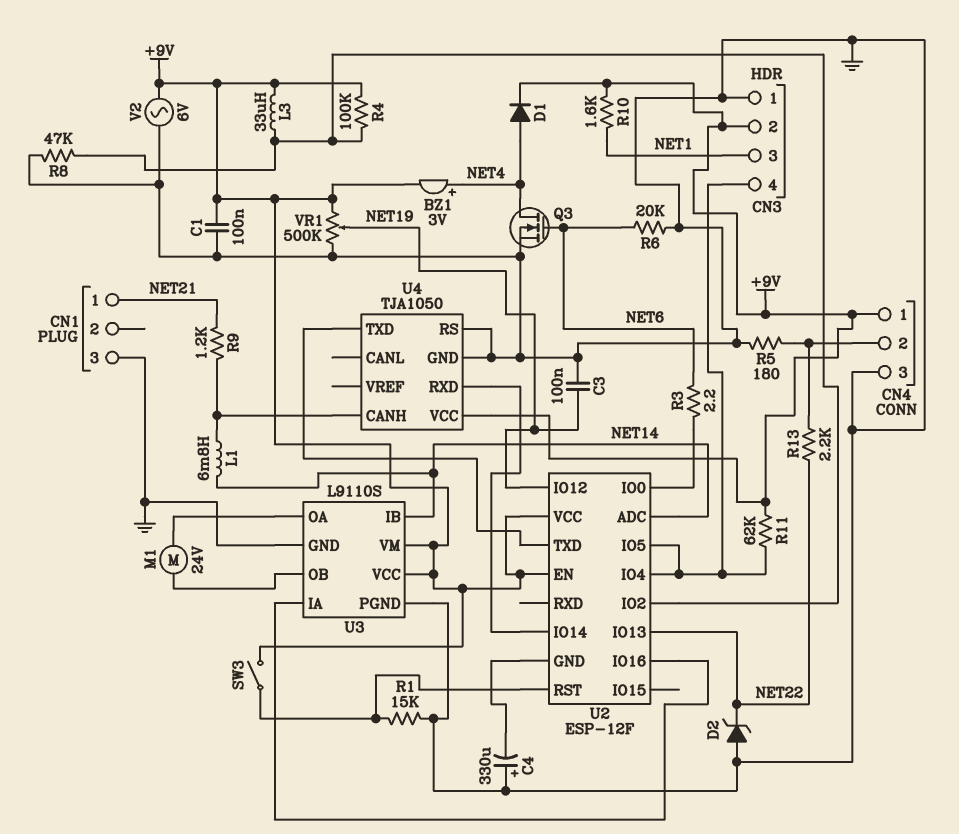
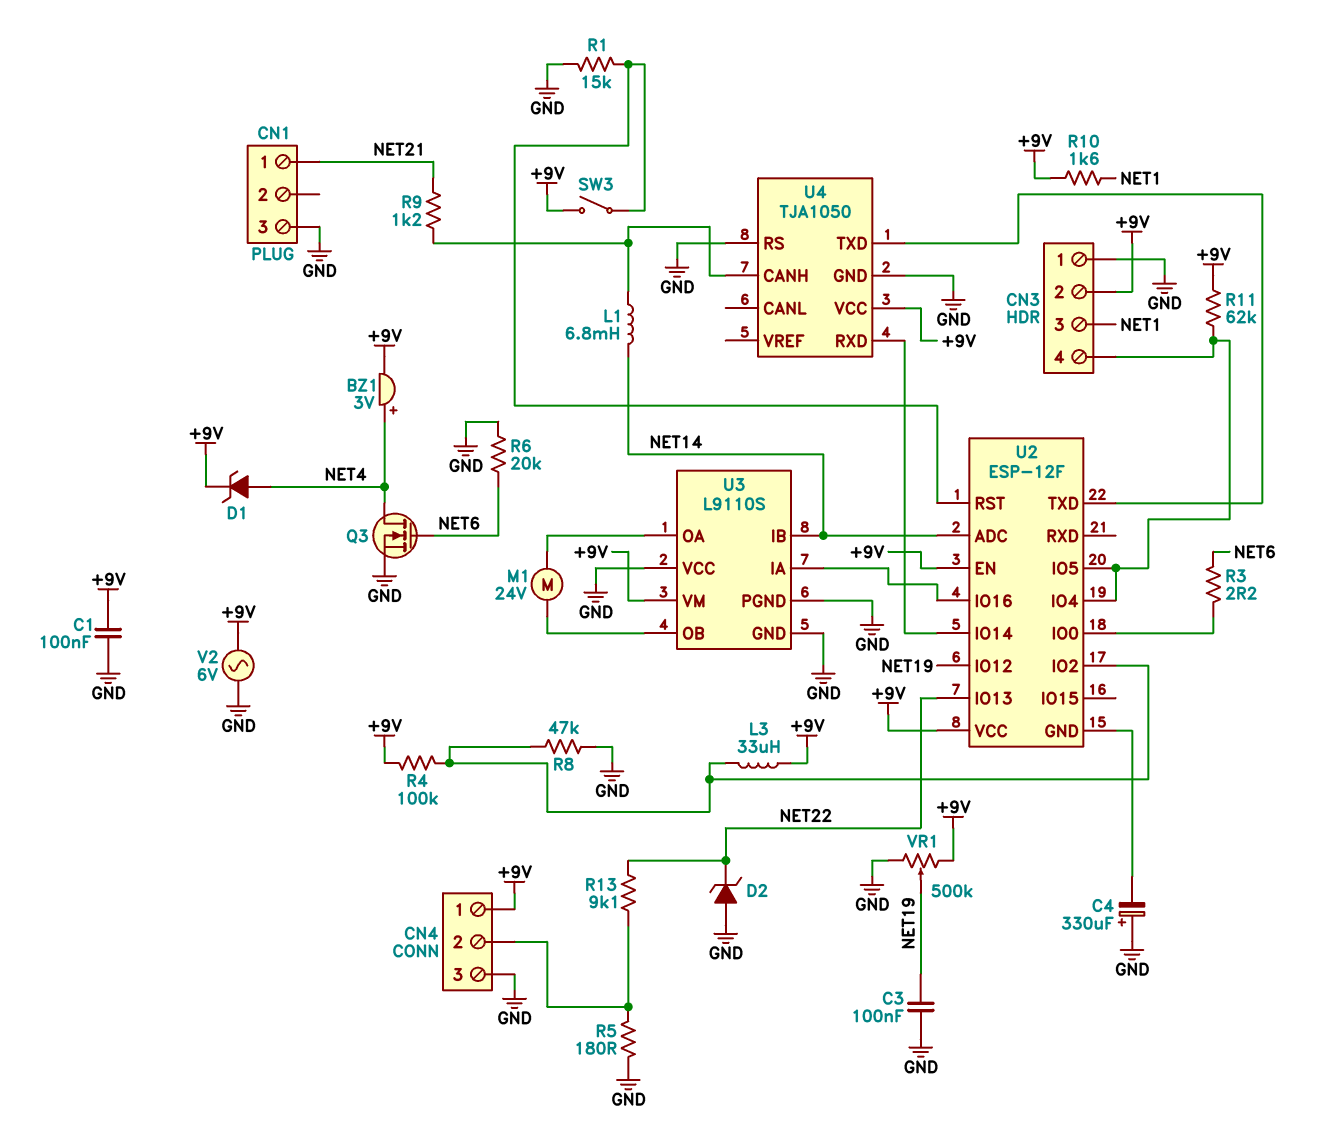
D1: diode (A NET4, K +9V) -> zener (A NET4, K +9V)
R13: 2.2k (CN4/2, NET22) -> 9.1k (CN4/2, NET22)
U3 pin VCC: +9V -> GND

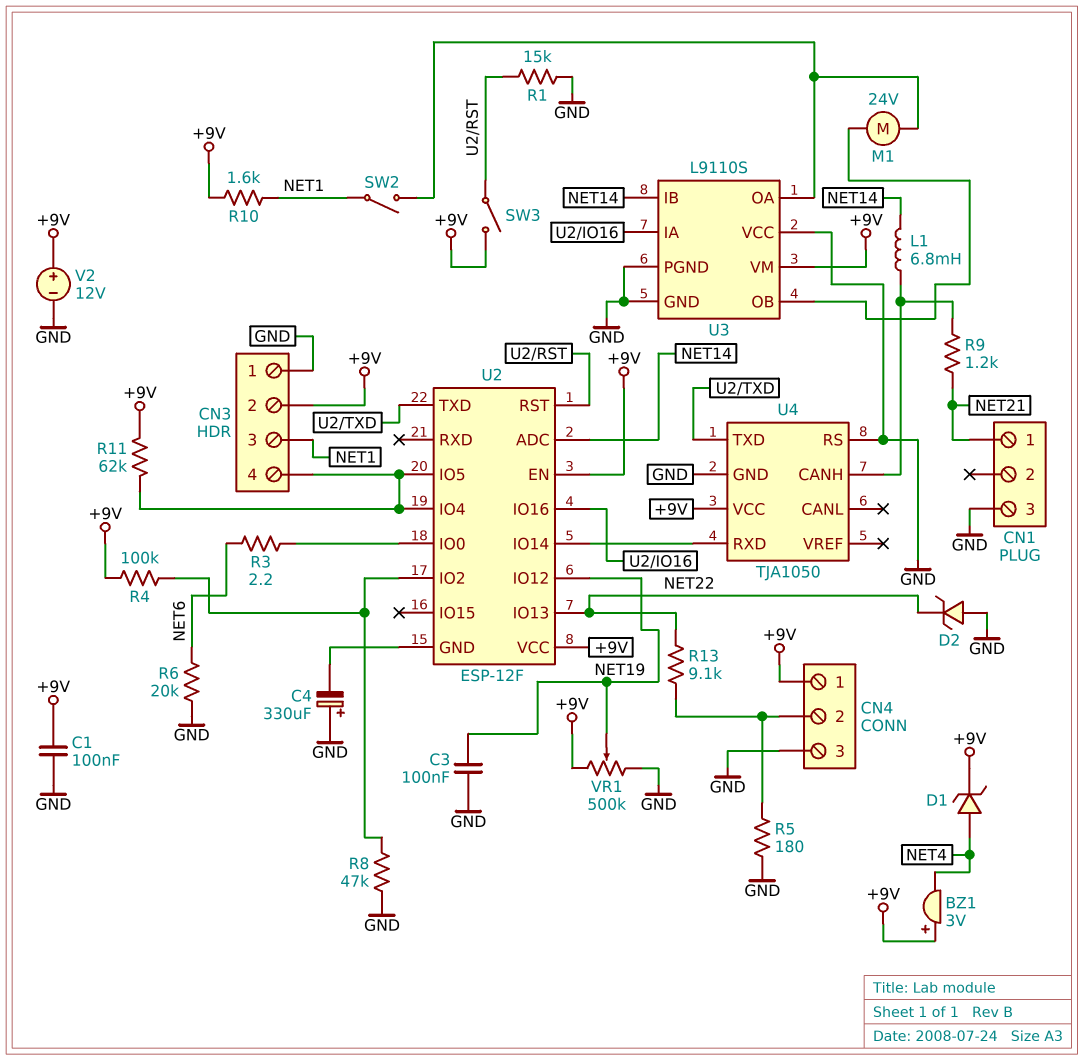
BZ1: buzzer 3V (plus NET4, minus +9V) -> buzzer 3V (plus +9V, minus NET4)
L3: 33uH (+9V, U2/IO2) -> none
Q3: NMOS (G NET6, D NET4, S GND) -> none
SW2: none -> switch (NET1, U3/OA)
V2: AC 6V (+9V, GND) -> 12V (plus +9V, minus GND)

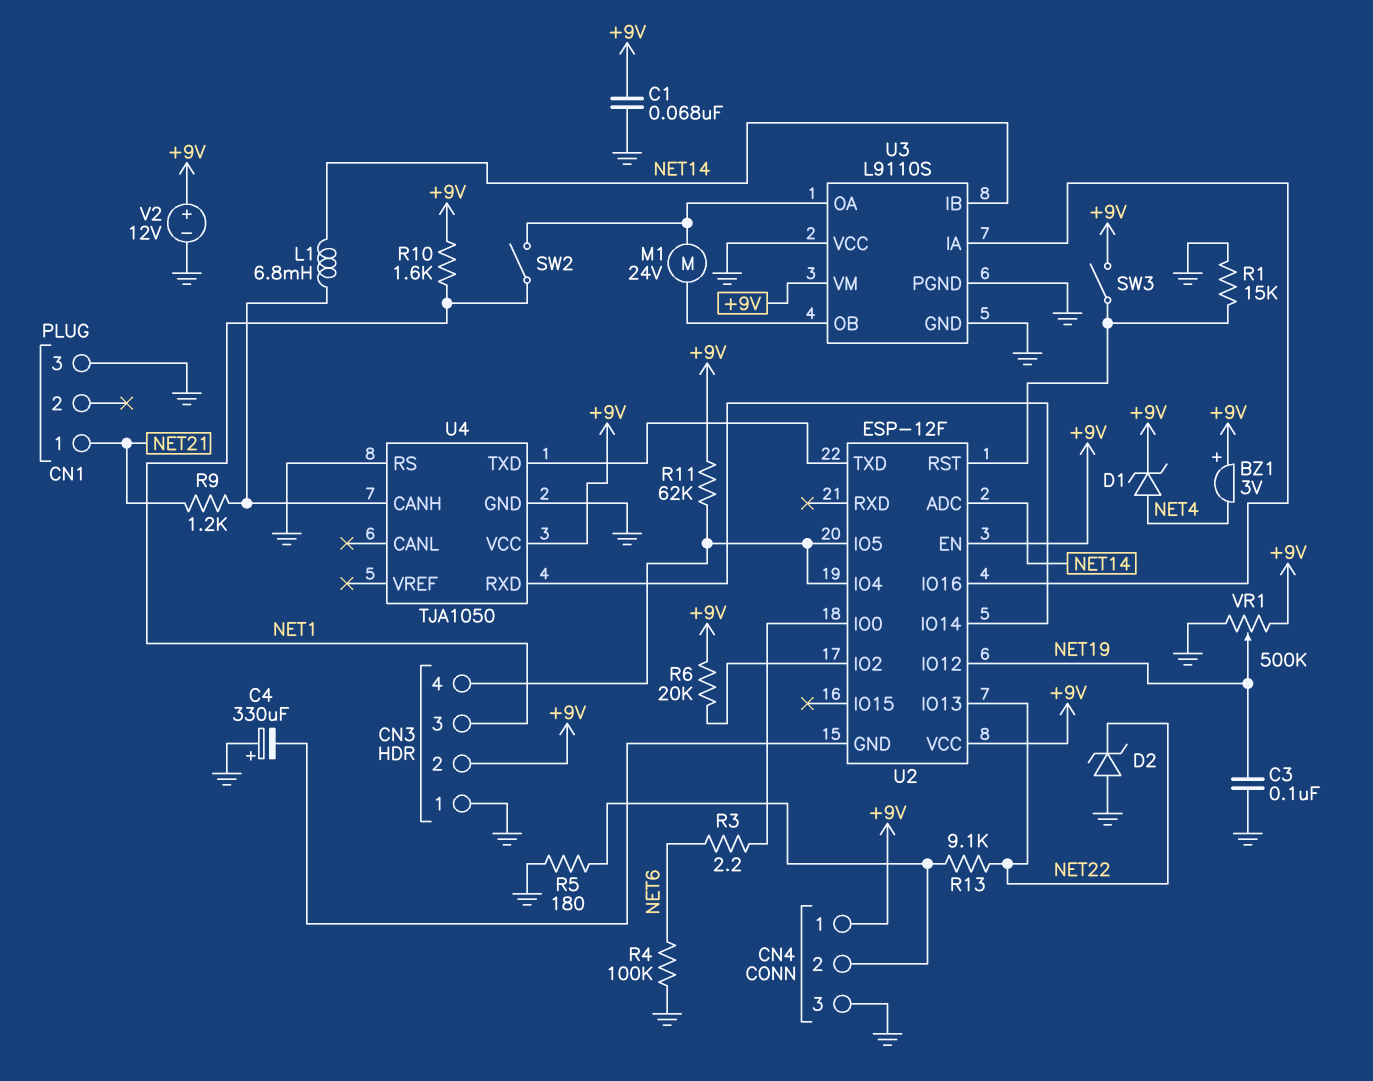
C1: 100nF (+9V, GND) -> 68nF (+9V, GND)
R4: 100k (+9V, U2/IO2) -> 100k (GND, NET6)
R6: 20k (GND, NET6) -> 20k (+9V, U2/IO2)
R8: 47k (GND, U2/IO2) -> none

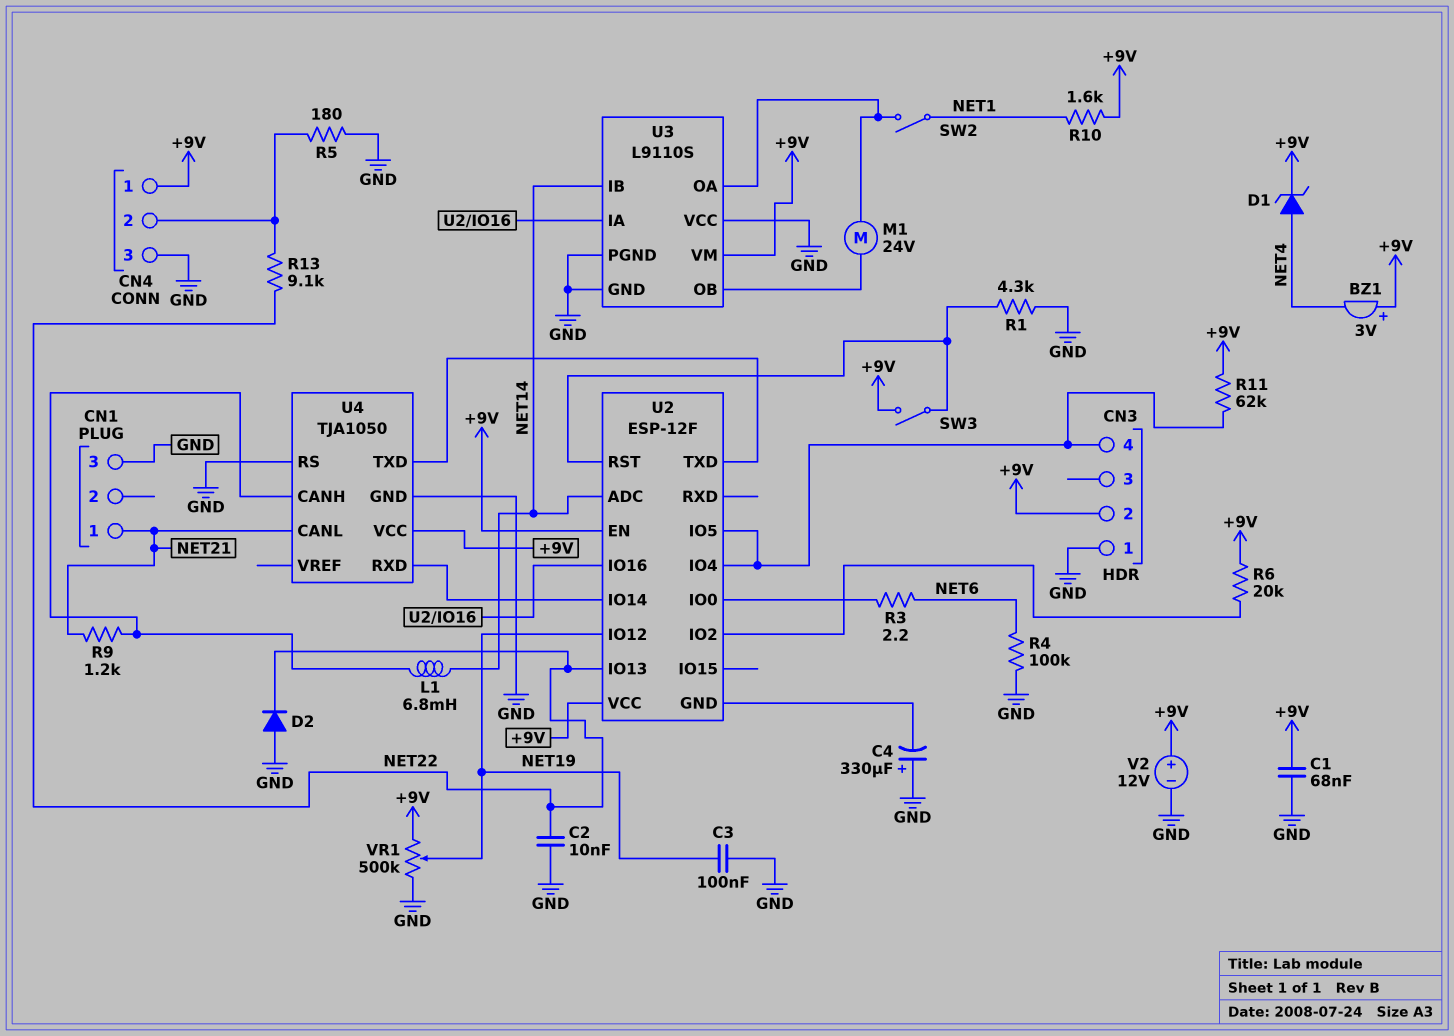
C2: none -> 10nF (GND, NET22)
CN3 pin 3: NET1 -> none
D2: zener (A GND, K NET22) -> diode (A GND, K NET22)
R1: 15k (GND, U2/RST) -> 4.3k (GND, U2/RST)
U4 pin CANL: none -> NET21

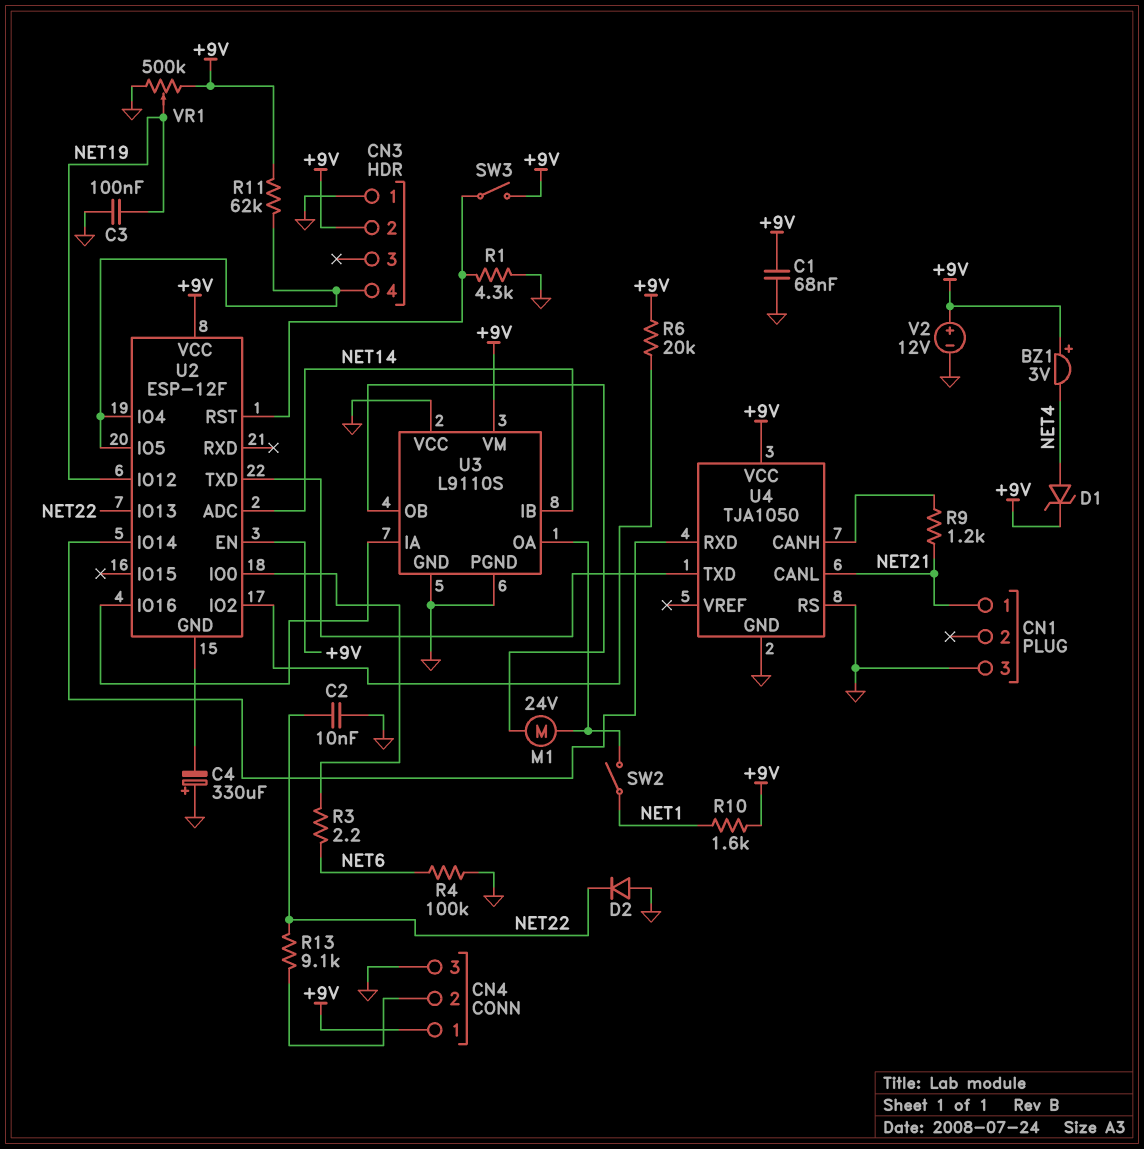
L1: 6.8mH (NET14, U4/CANH) -> none
R5: 180 (CN4/2, GND) -> none

